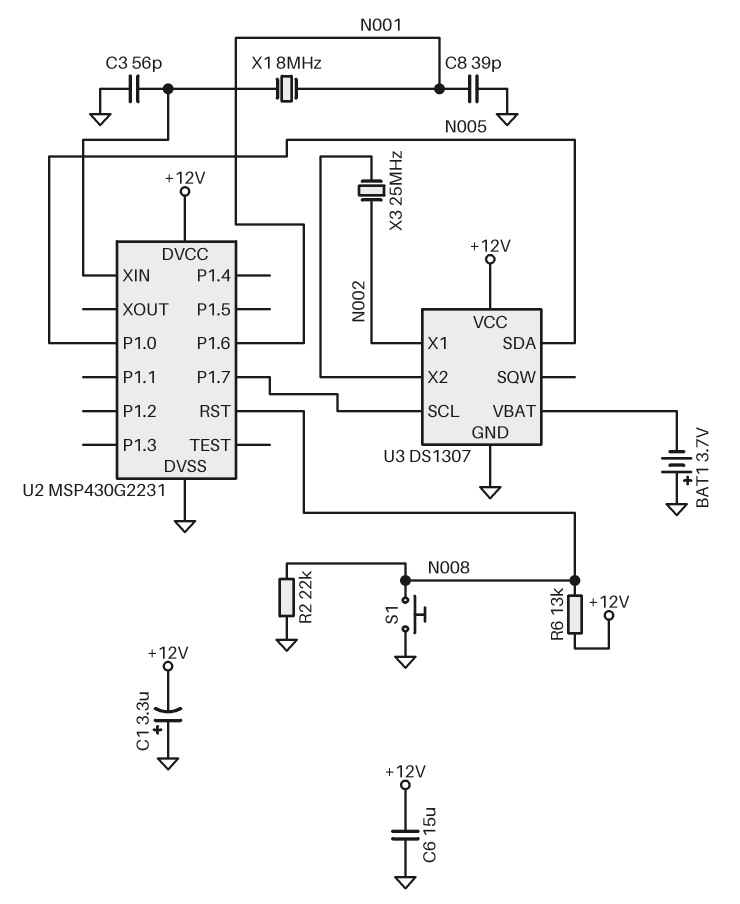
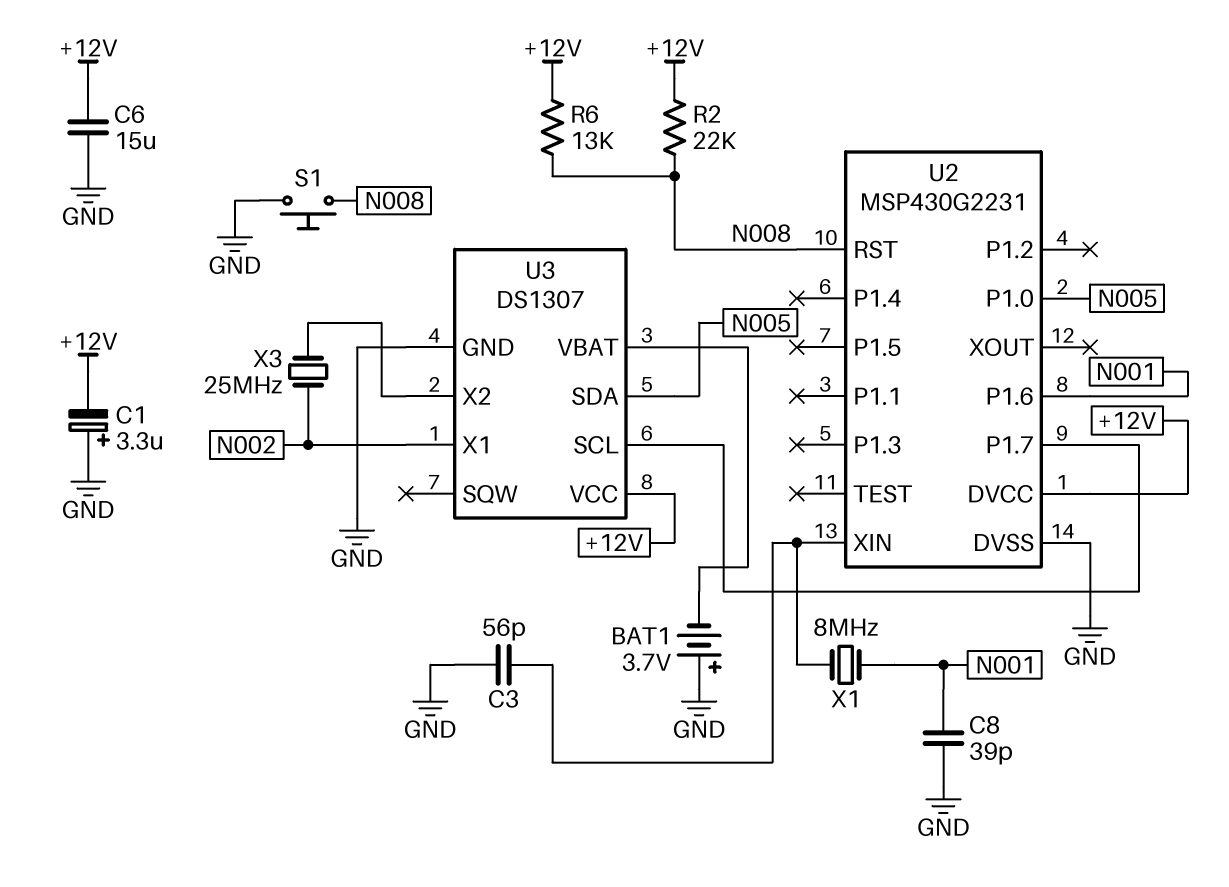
R2: 22k (GND, N008) -> 22k (+12V, N008)

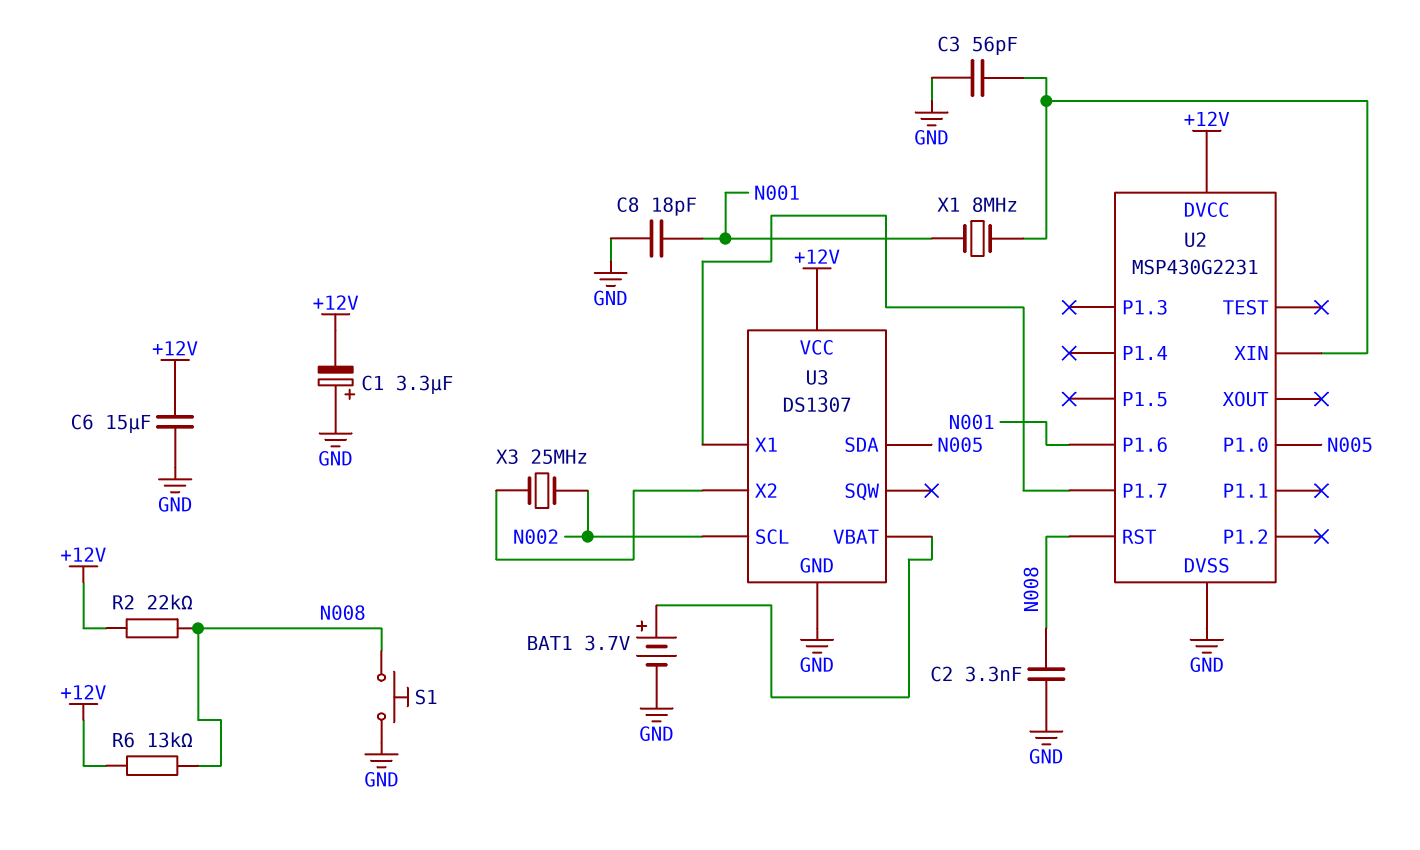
BAT1: 3.7V (plus GND, minus U3/VBAT) -> 3.7V (plus U3/VBAT, minus GND)
C2: none -> 3.3nF (GND, N008)
C8: 39pF (GND, N001) -> 18pF (GND, N001)
U3 pin SCL: U2/P1.7 -> N002
U3 pin X1: N002 -> U2/P1.7

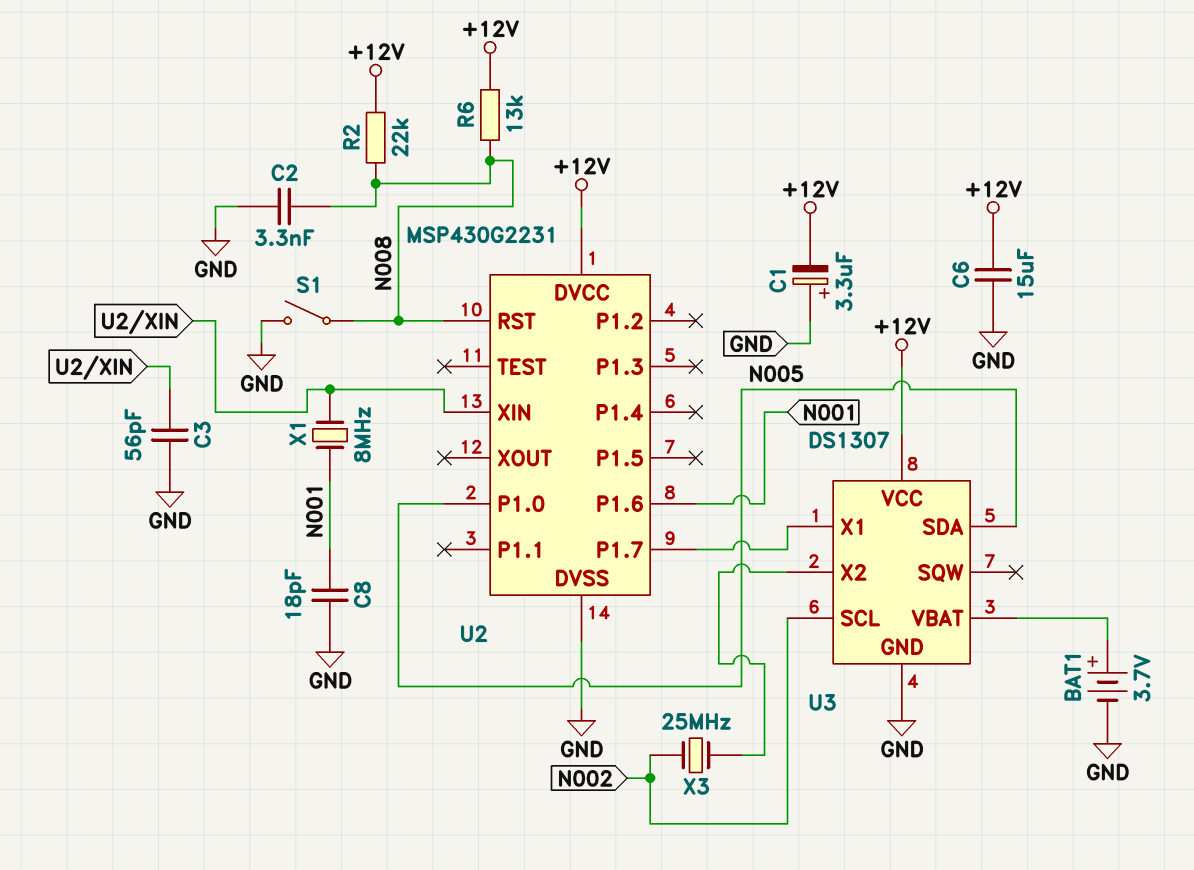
S1: button (GND, N008) -> switch (GND, N008)

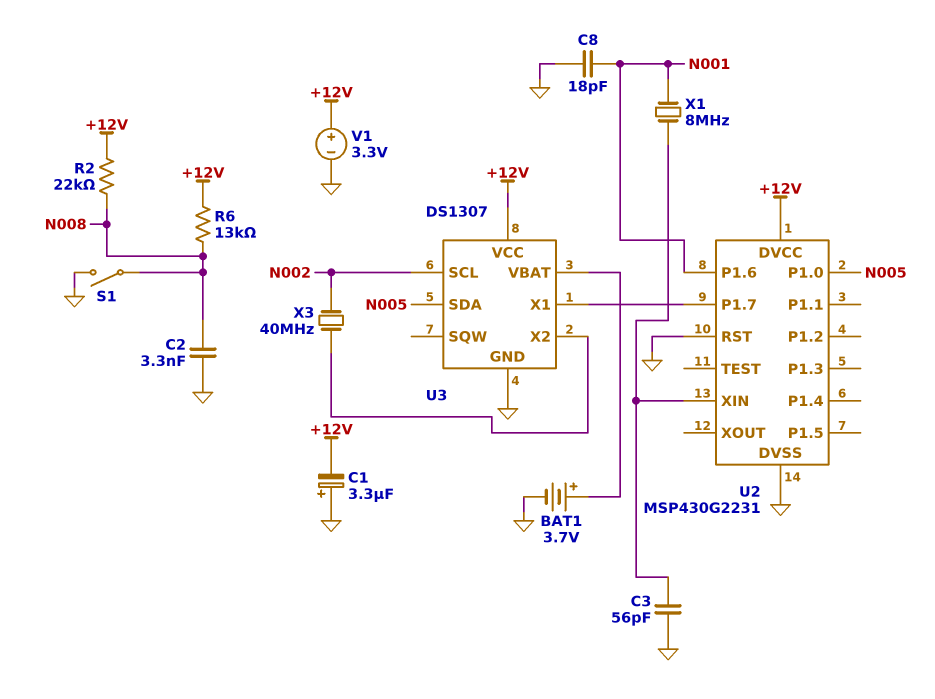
C6: 15uF (+12V, GND) -> none
U2 pin RST: N008 -> GND
V1: none -> 3.3V (plus +12V, minus GND)
X3: 25MHz (N002, U3/X2) -> 40MHz (N002, U3/X2)

